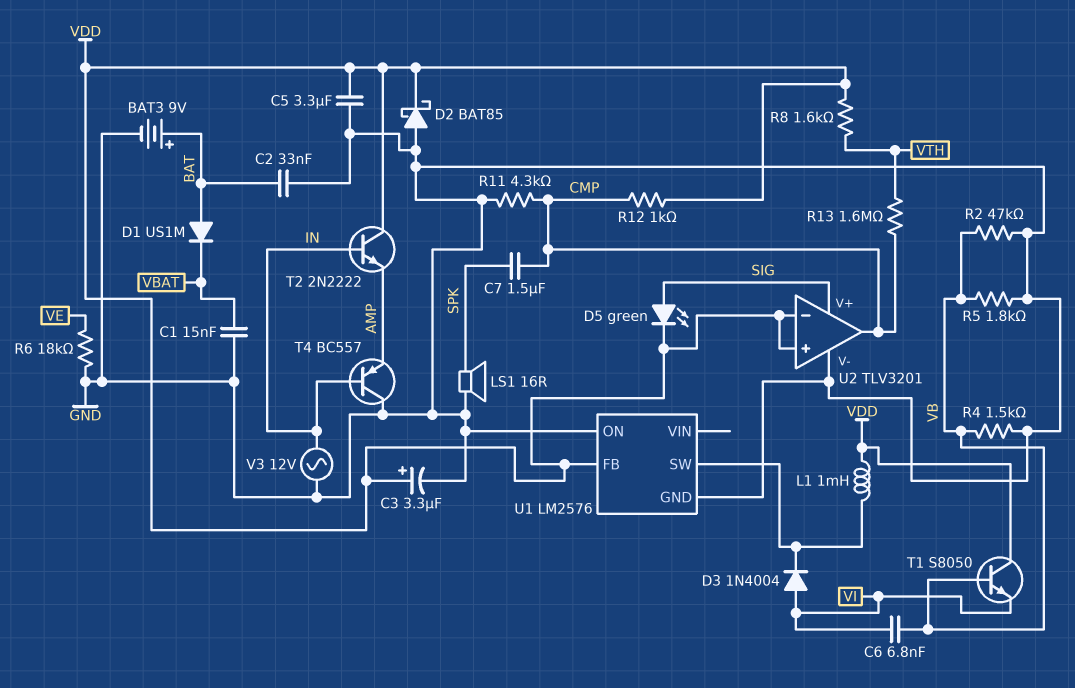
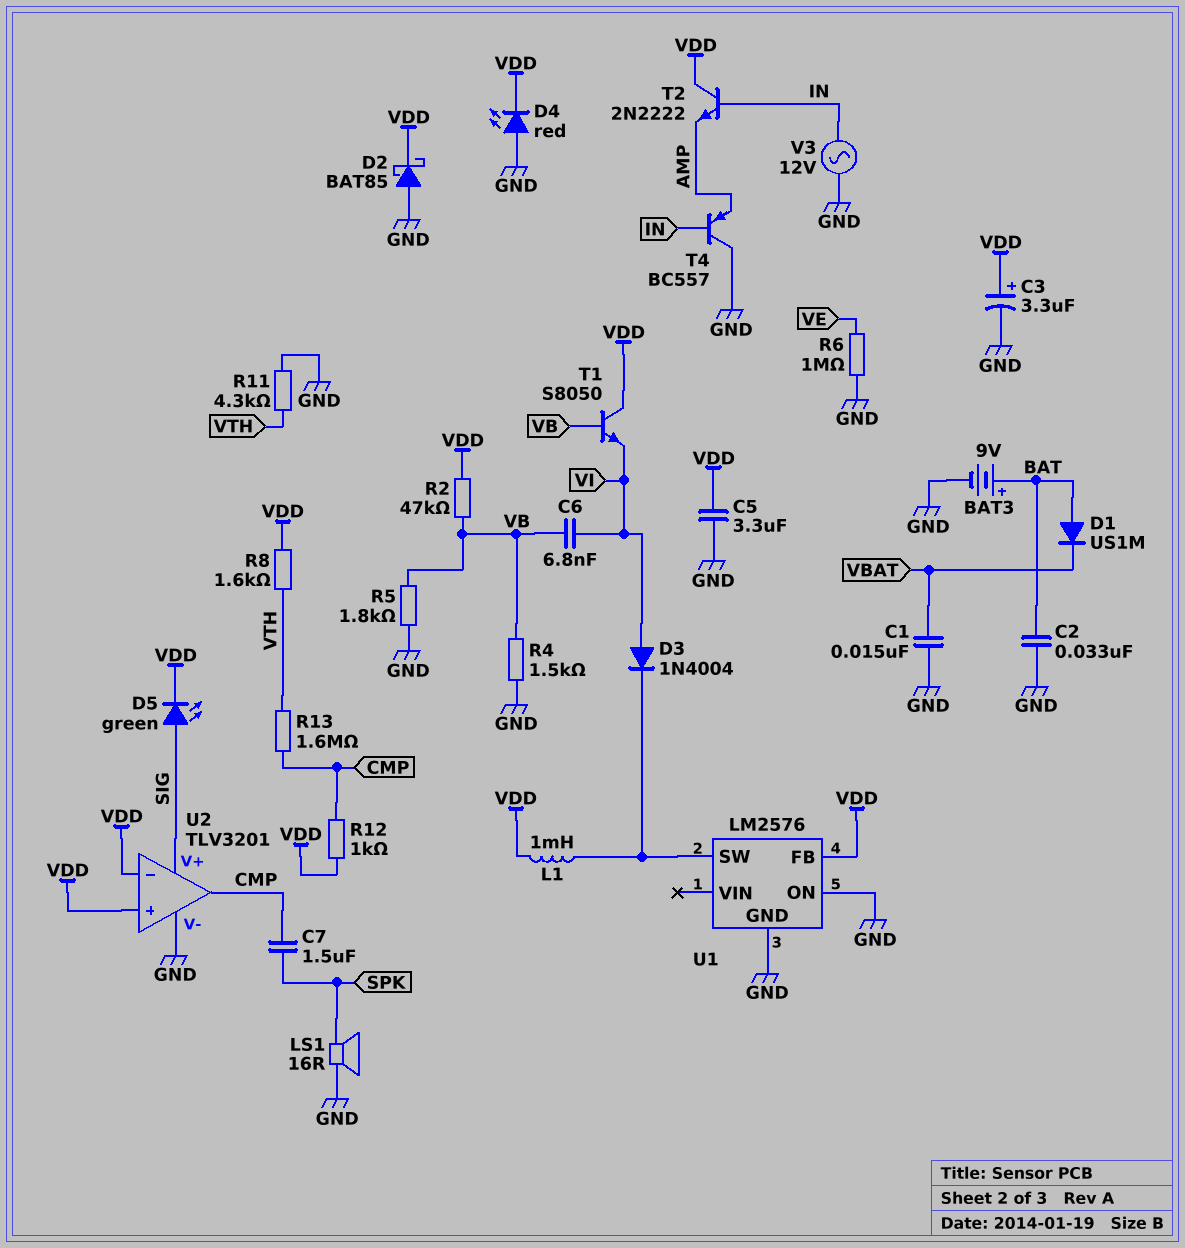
D4: none -> LED red (A GND, K VDD)
R2: 47k (GND, VB) -> 47k (VB, VDD)
R6: 18k (GND, VE) -> 1M (GND, VE)
R11: 4.3k (CMP, GND) -> 4.3k (GND, VTH)

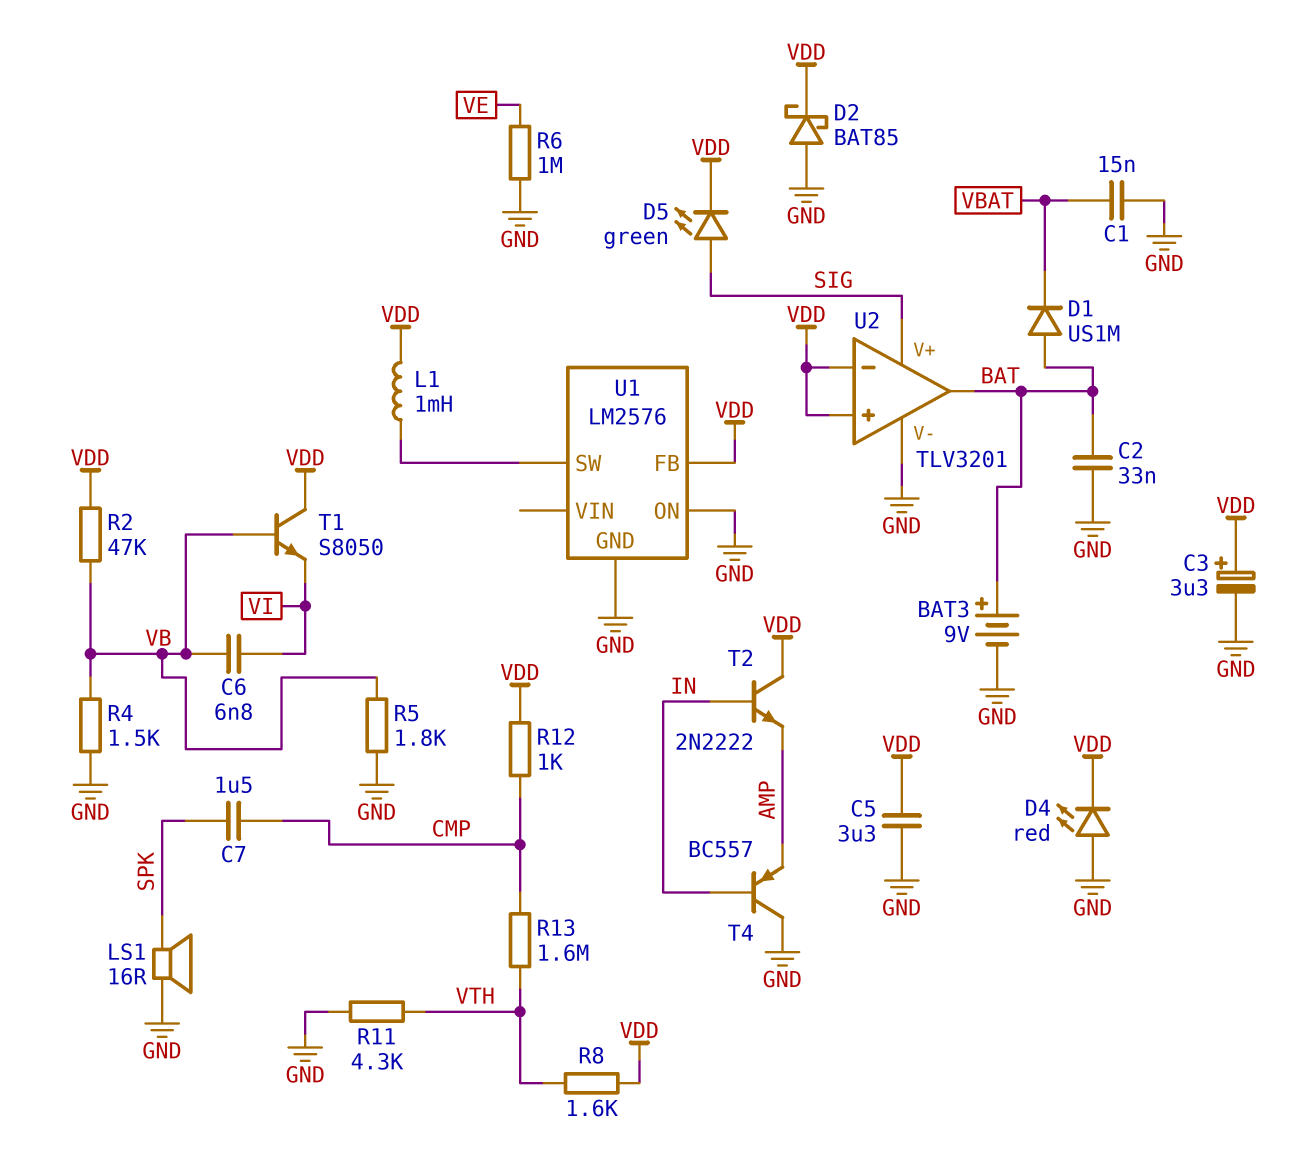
D3: diode 1N4004 (A VI, K U1/SW) -> none
U2 pin out: CMP -> BAT
V3: AC 12V (GND, IN) -> none

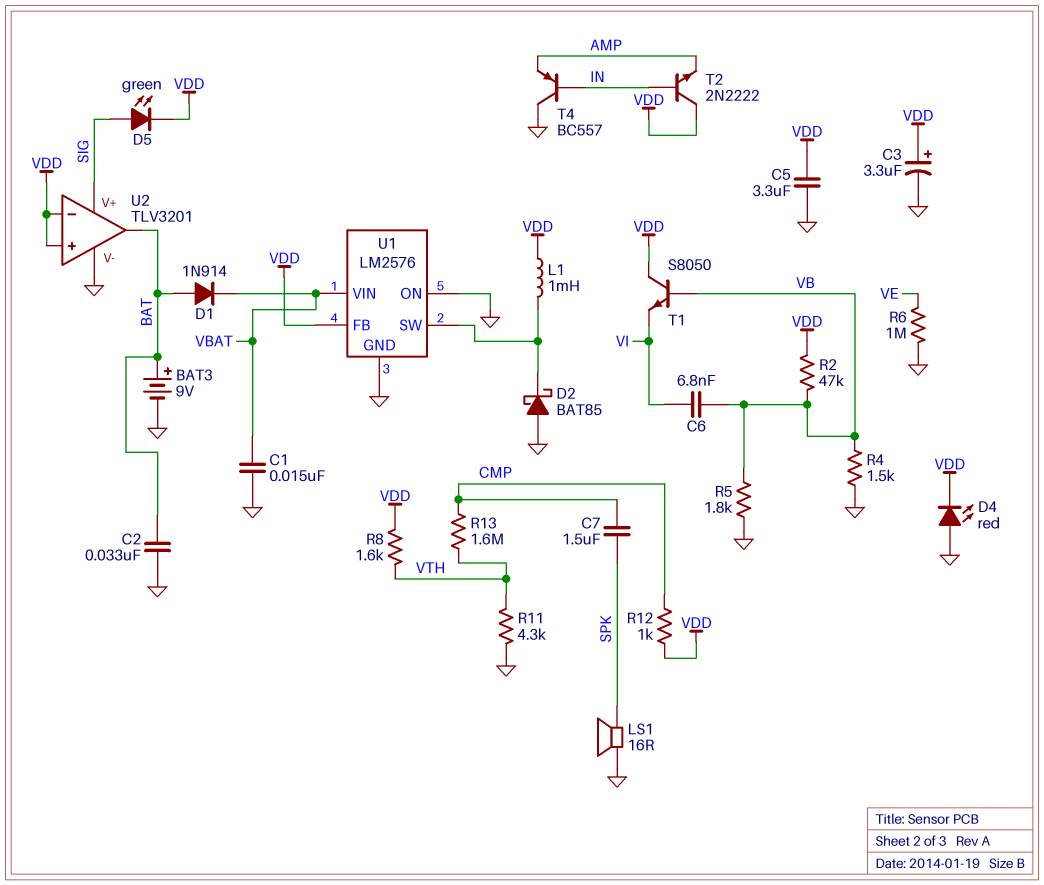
D1: diode US1M (A BAT, K VBAT) -> diode 1N914 (A BAT, K VBAT)
D2: schottky BAT85 (A GND, K VDD) -> schottky BAT85 (A GND, K U1/SW)
U1 pin VIN: none -> VBAT

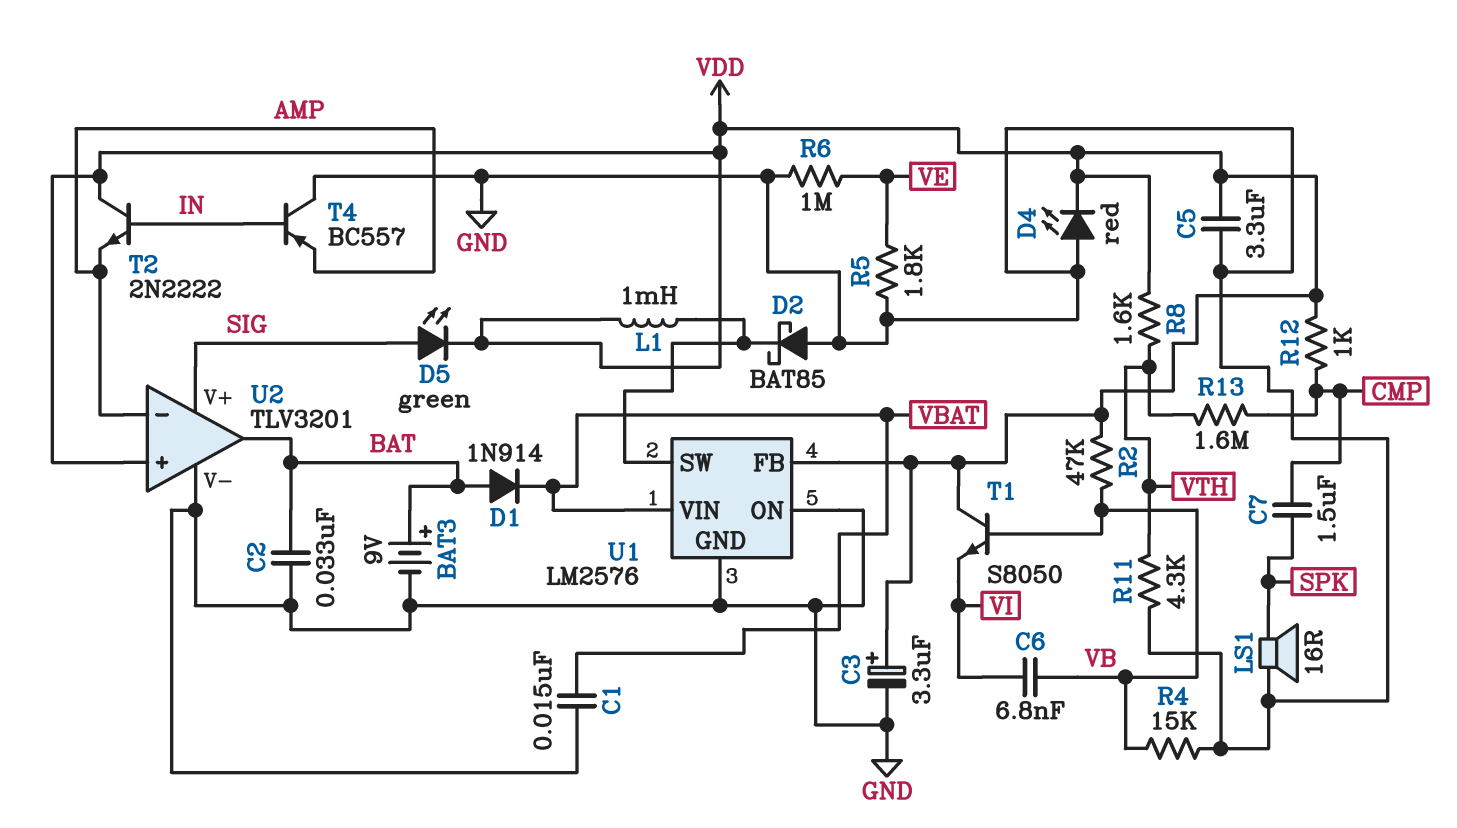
R4: 1.5k (GND, VB) -> 15k (GND, VB)
R5: 1.8k (GND, VB) -> 1.8k (GND, VE)
U2 pin in-: VDD -> AMP

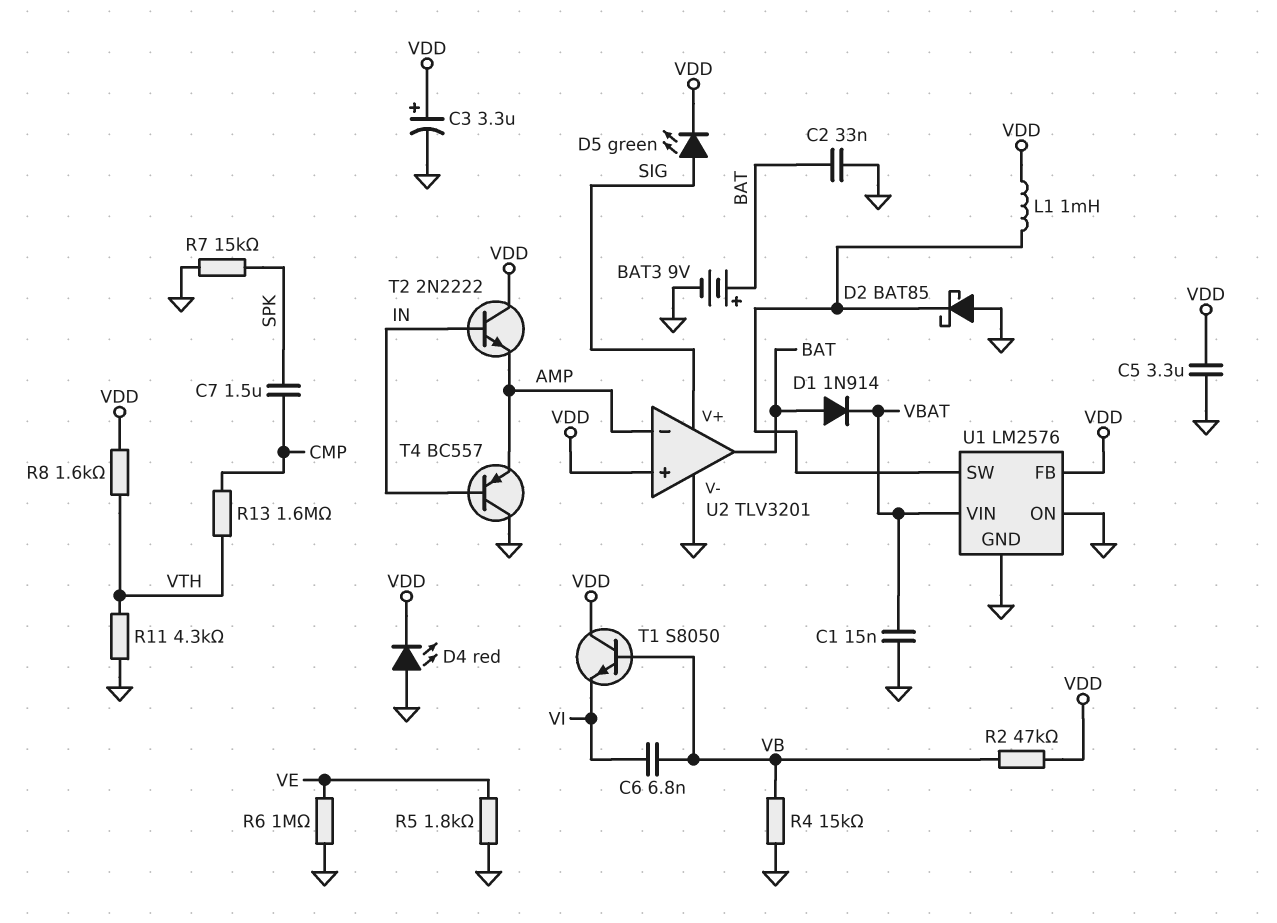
LS1: speaker 16R (GND, SPK) -> none
R7: none -> 15k (GND, SPK)
R12: 1k (CMP, VDD) -> none

